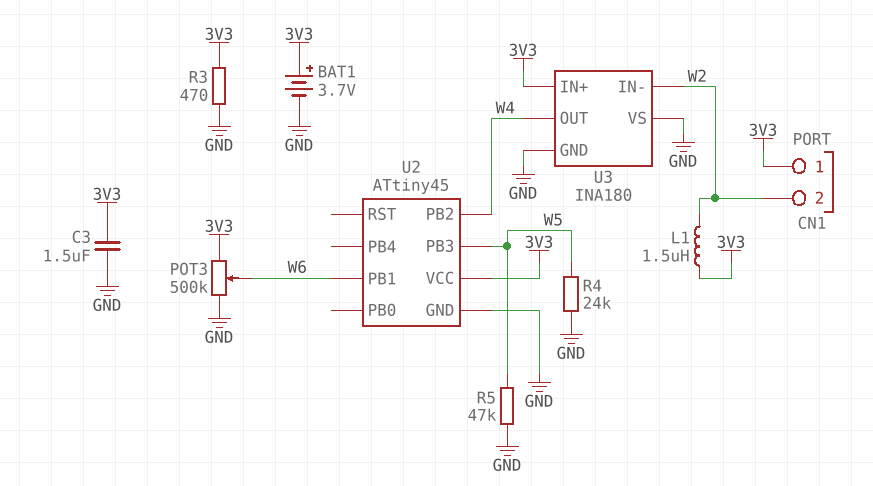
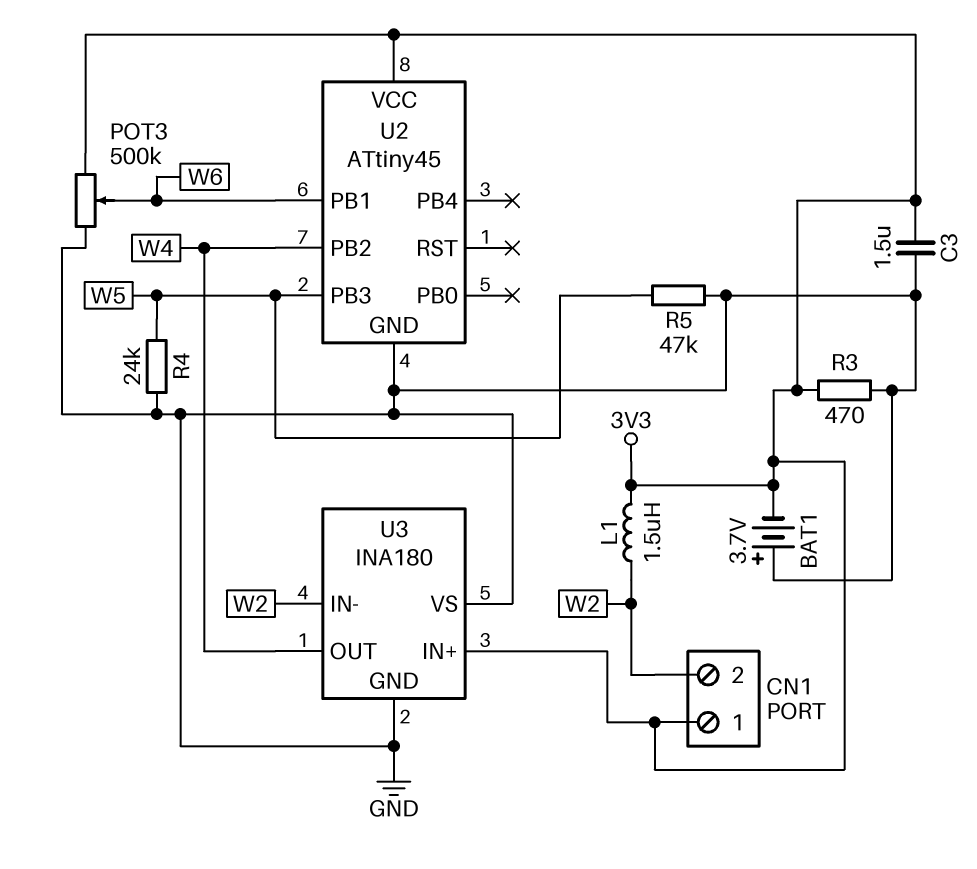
BAT1: 3.7V (plus 3V3, minus GND) -> 3.7V (plus GND, minus 3V3)

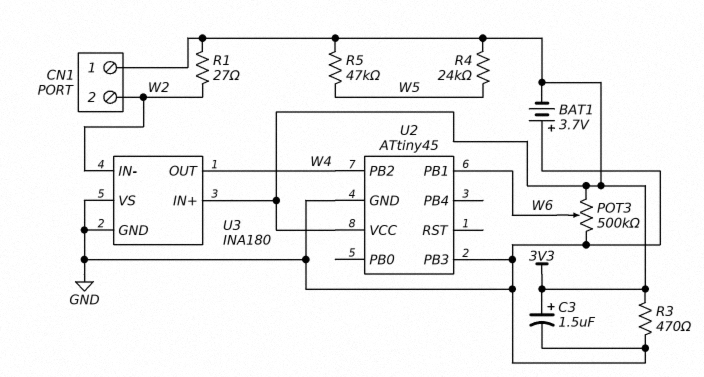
C3: 1.5uF (3V3, GND) -> 1.5uF (plus 3V3, minus GND)
L1: 1.5uH (3V3, W2) -> none
R1: none -> 27 (3V3, W2)
R4: 24k (GND, W5) -> 24k (3V3, W5)
R5: 47k (GND, W5) -> 47k (3V3, W5)
U2 pin PB3: W5 -> GND

